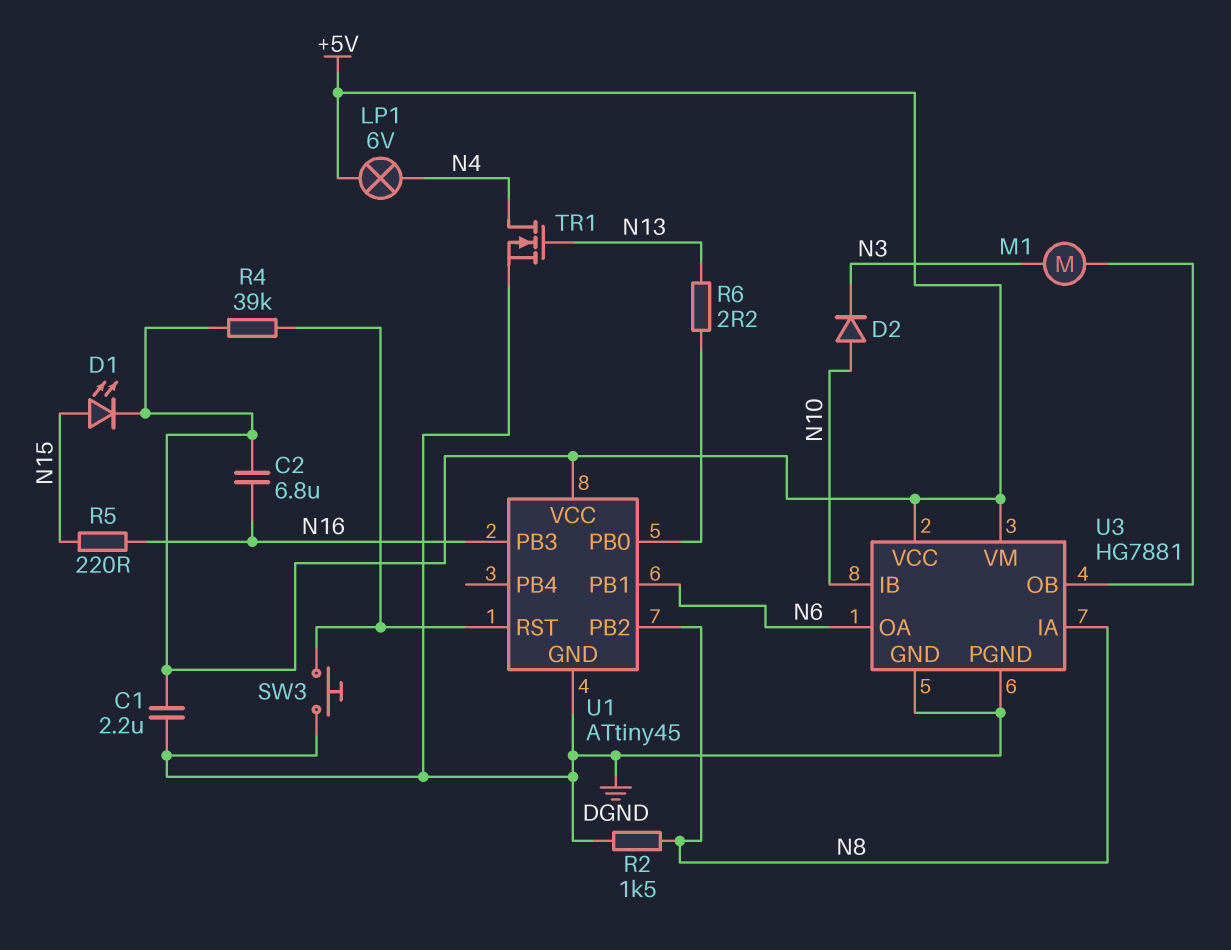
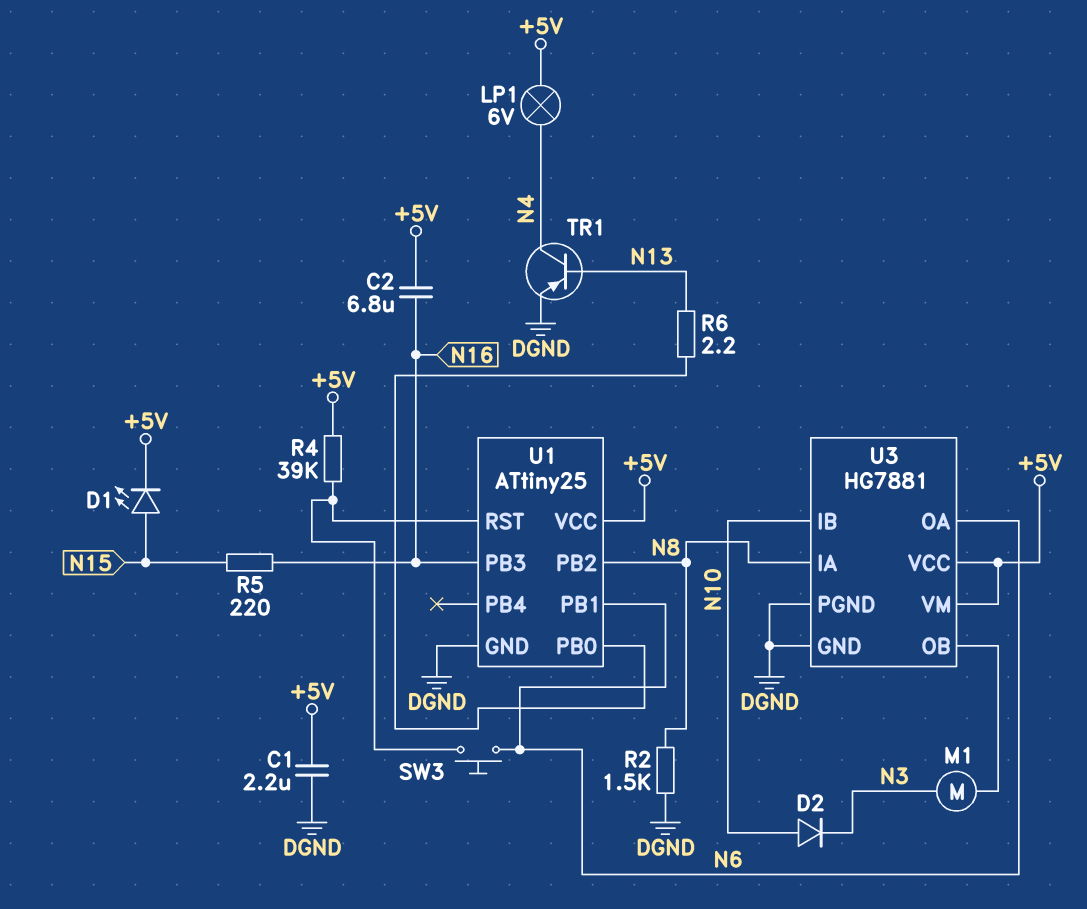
SW3: button (DGND, U1/RST) -> button (N6, U1/RST)
TR1: NMOS (G N13, D N4, S DGND) -> PNP (B N13, C N4, E DGND)
U1: ATtiny45 -> ATtiny25

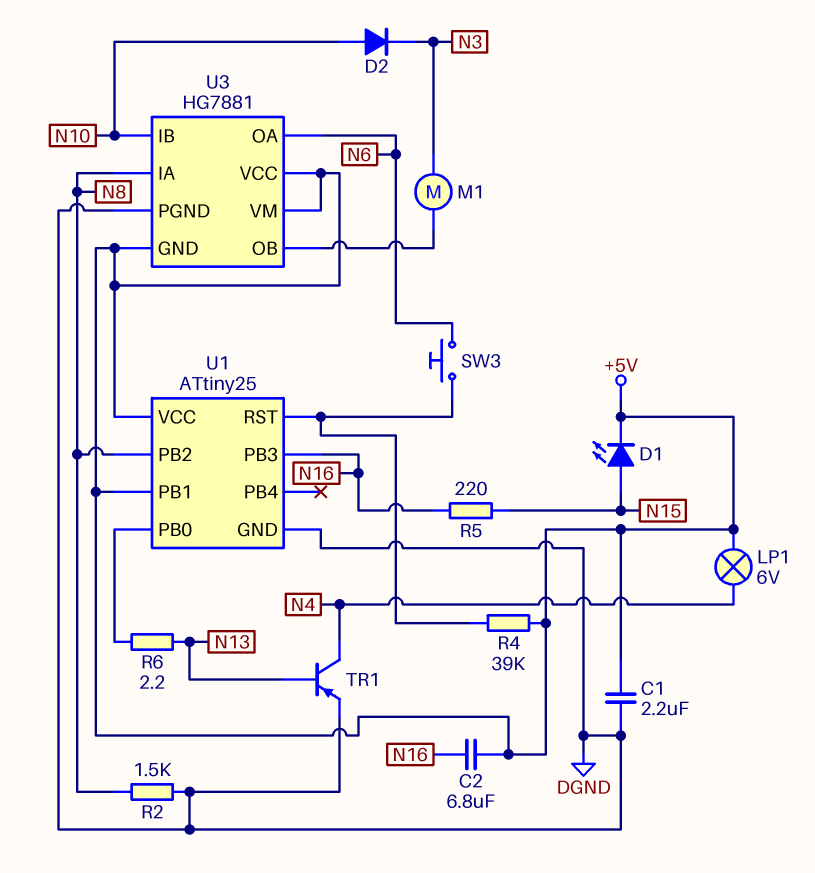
U1 pin PB1: N6 -> +5V
U3 pin GND: DGND -> +5V

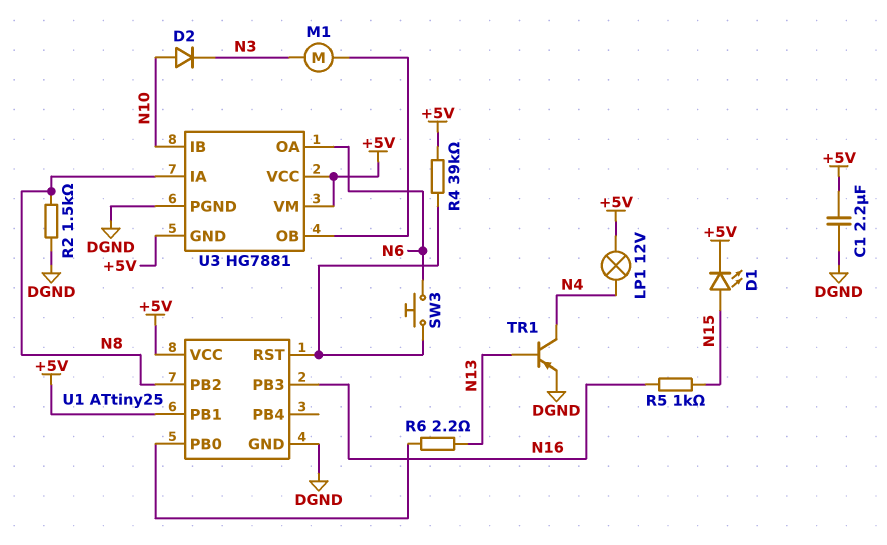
C2: 6.8uF (+5V, N16) -> none
LP1: lamp 6V (+5V, N4) -> lamp 12V (+5V, N4)
R5: 220 (N15, N16) -> 1k (N15, N16)

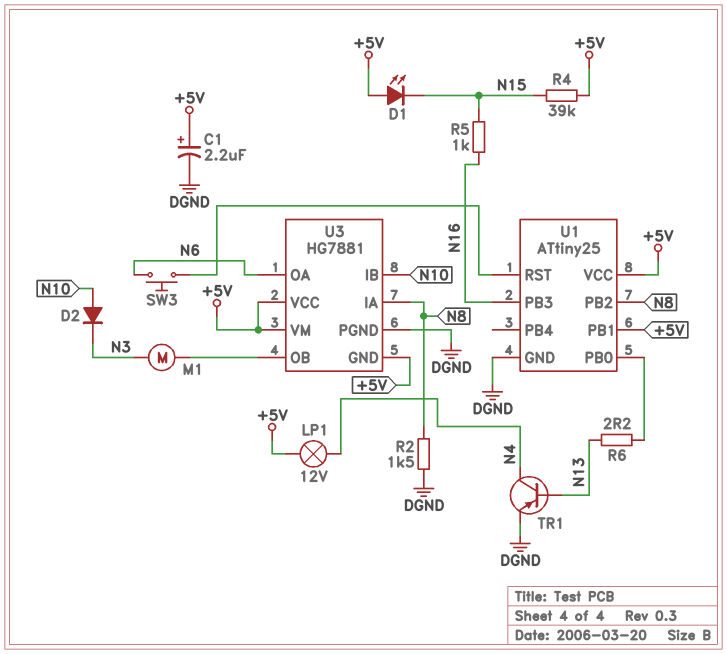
C1: 2.2uF (+5V, DGND) -> 2.2uF (plus +5V, minus DGND)
D1: LED (A N15, K +5V) -> LED (A +5V, K N15)
R4: 39k (+5V, U1/RST) -> 39k (+5V, N15)

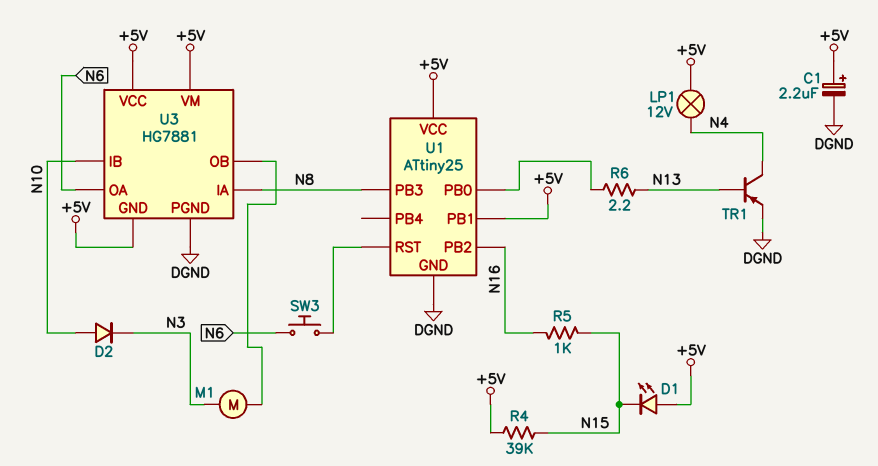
R2: 1.5k (DGND, N8) -> none
U1 pin PB2: N8 -> N16
U1 pin PB3: N16 -> N8

